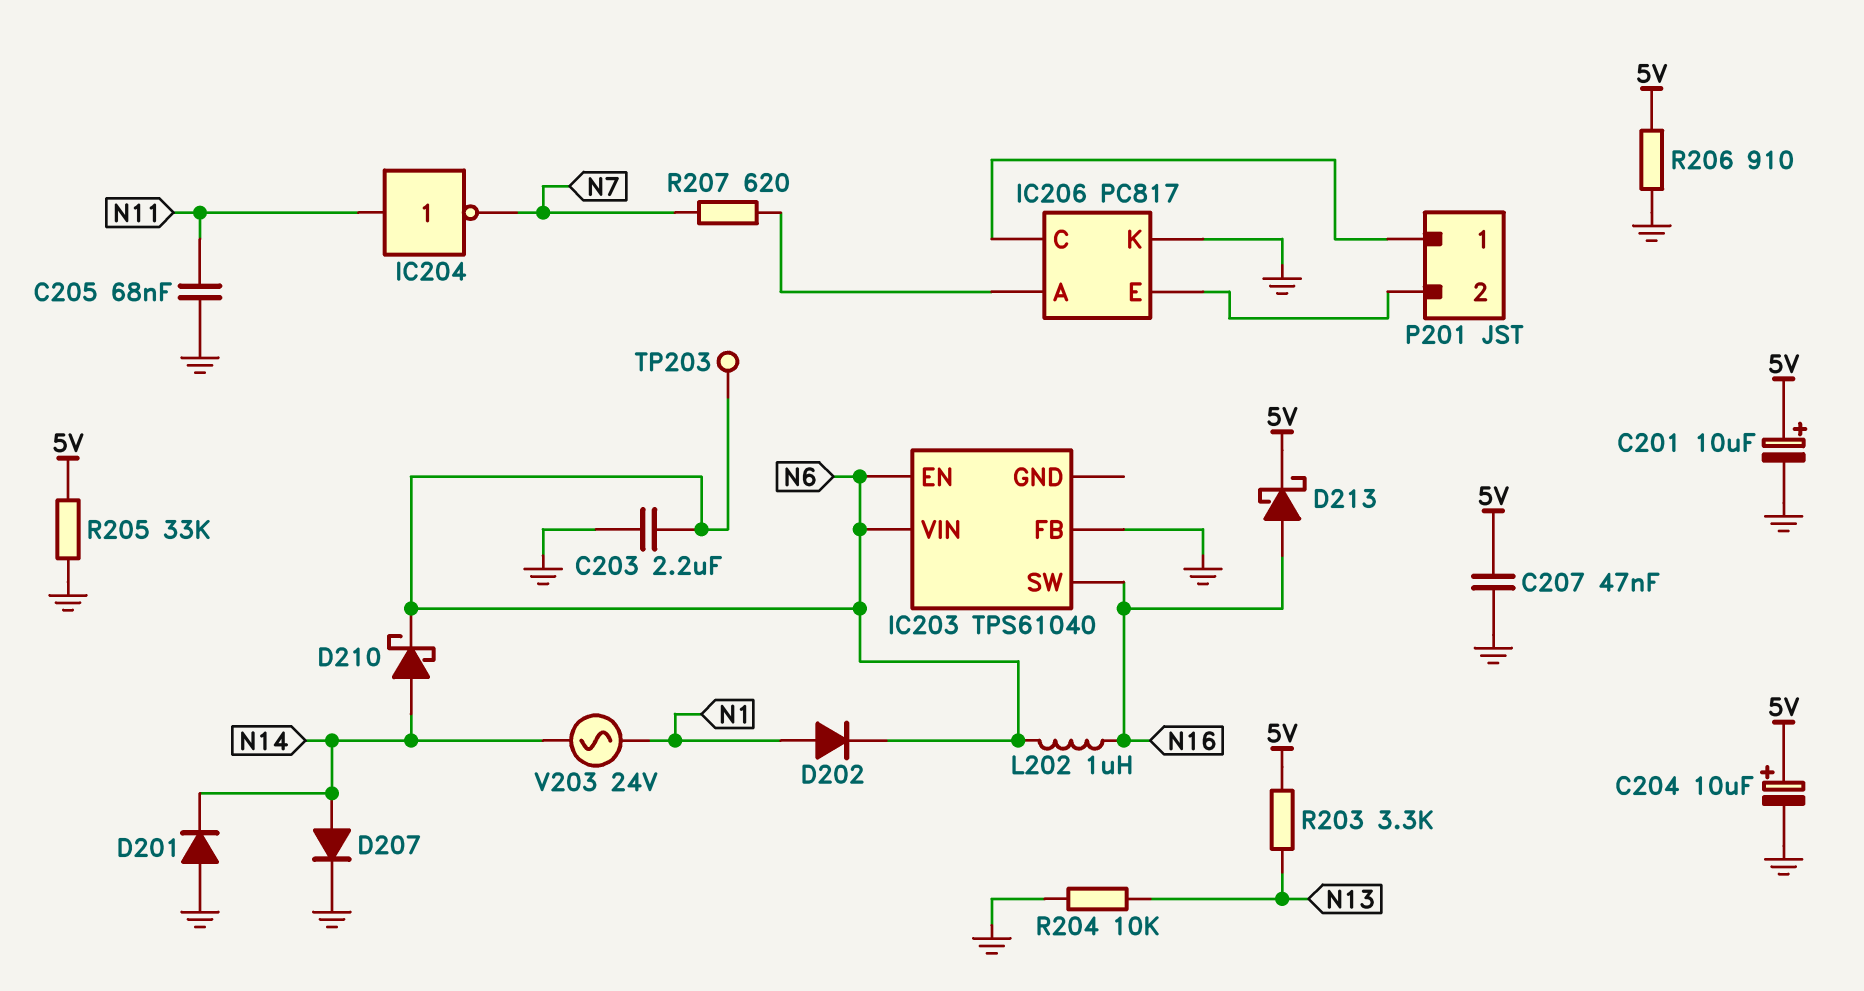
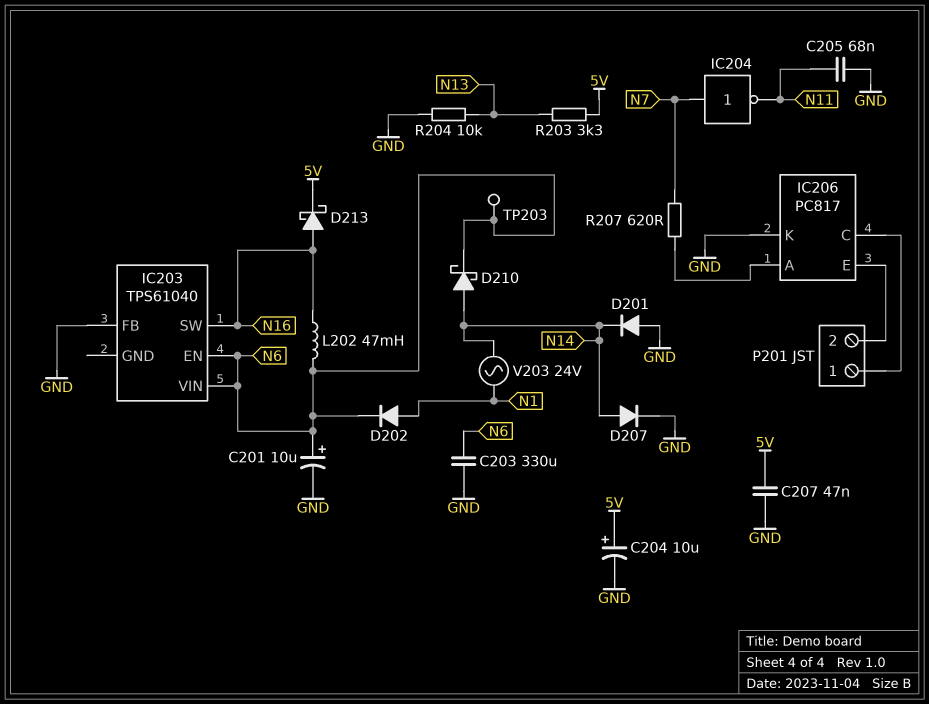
C201: 10uF (plus 5V, minus GND) -> 10uF (plus N6, minus GND)
C203: 2.2uF (GND, N6) -> 330uF (GND, N6)
IC204: NOT (in N11, out N7) -> NOT (in N7, out N11)
L202: 1uH (N6, N16) -> 47mH (N6, N16)
R205: 33k (5V, GND) -> none
R206: 910 (5V, GND) -> none

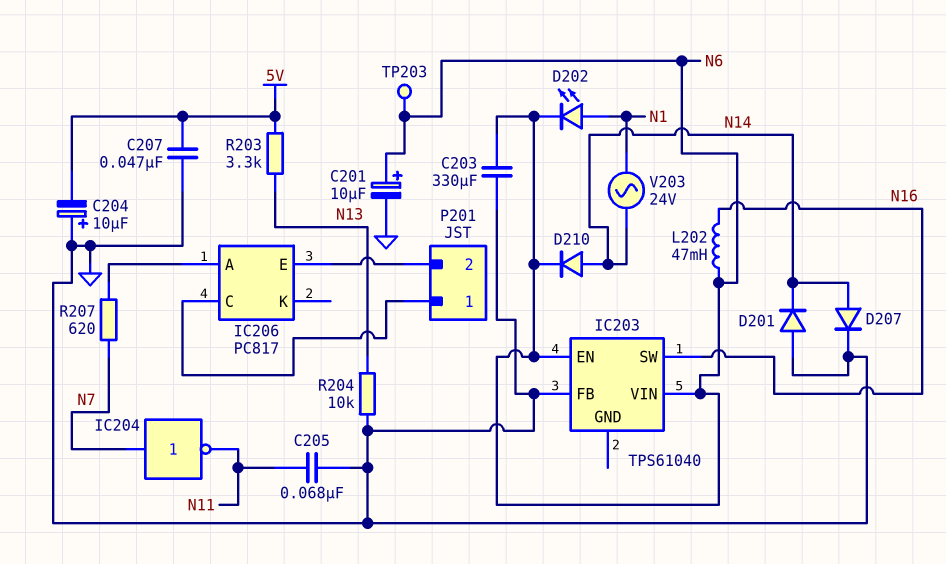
C204: 10uF (plus 5V, minus GND) -> 10uF (plus GND, minus 5V)
D202: diode (A N1, K N6) -> LED (A N1, K N6)
D210: schottky (A N14, K N6) -> diode (A N14, K N6)
D213: schottky (A N16, K 5V) -> none
IC206 pin K: GND -> none

